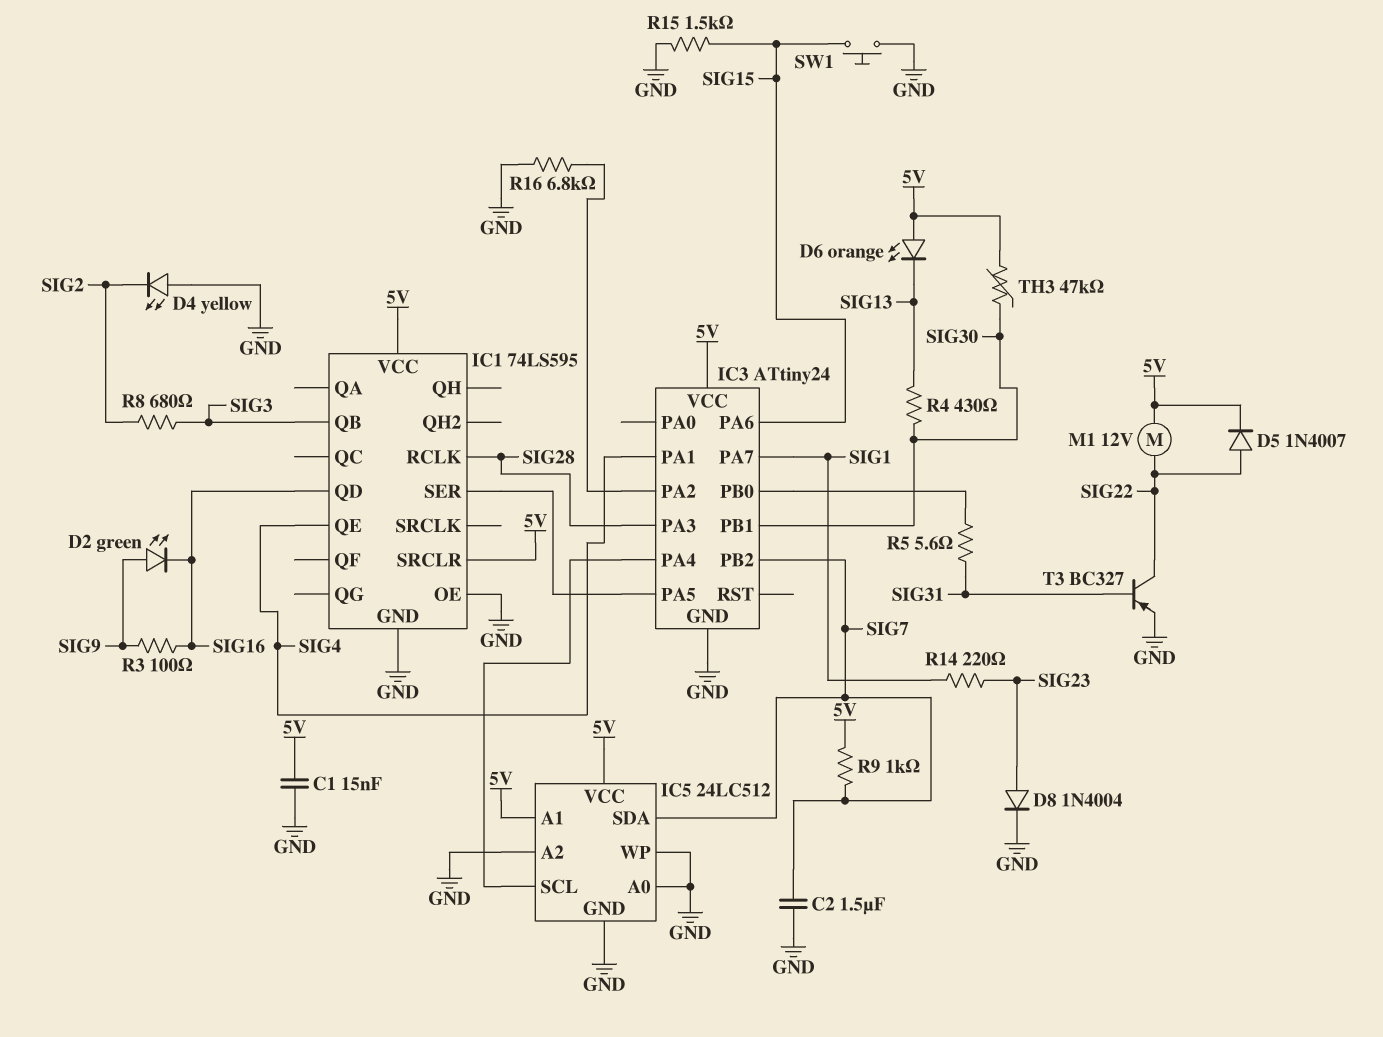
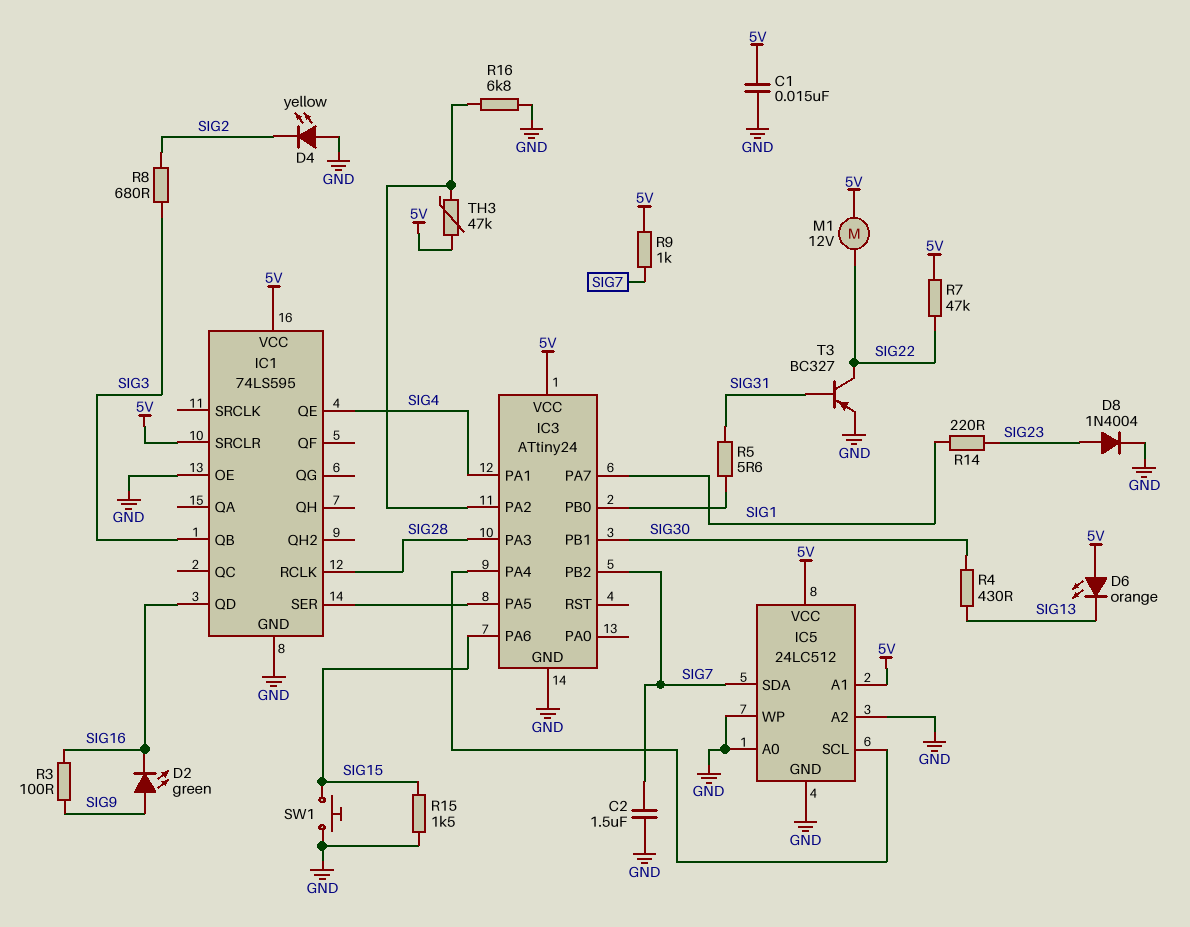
D5: diode 1N4007 (A SIG22, K 5V) -> none
R7: none -> 47k (5V, SIG22)
TH3: 47k (5V, SIG30) -> 47k (5V, IC3/PA2)

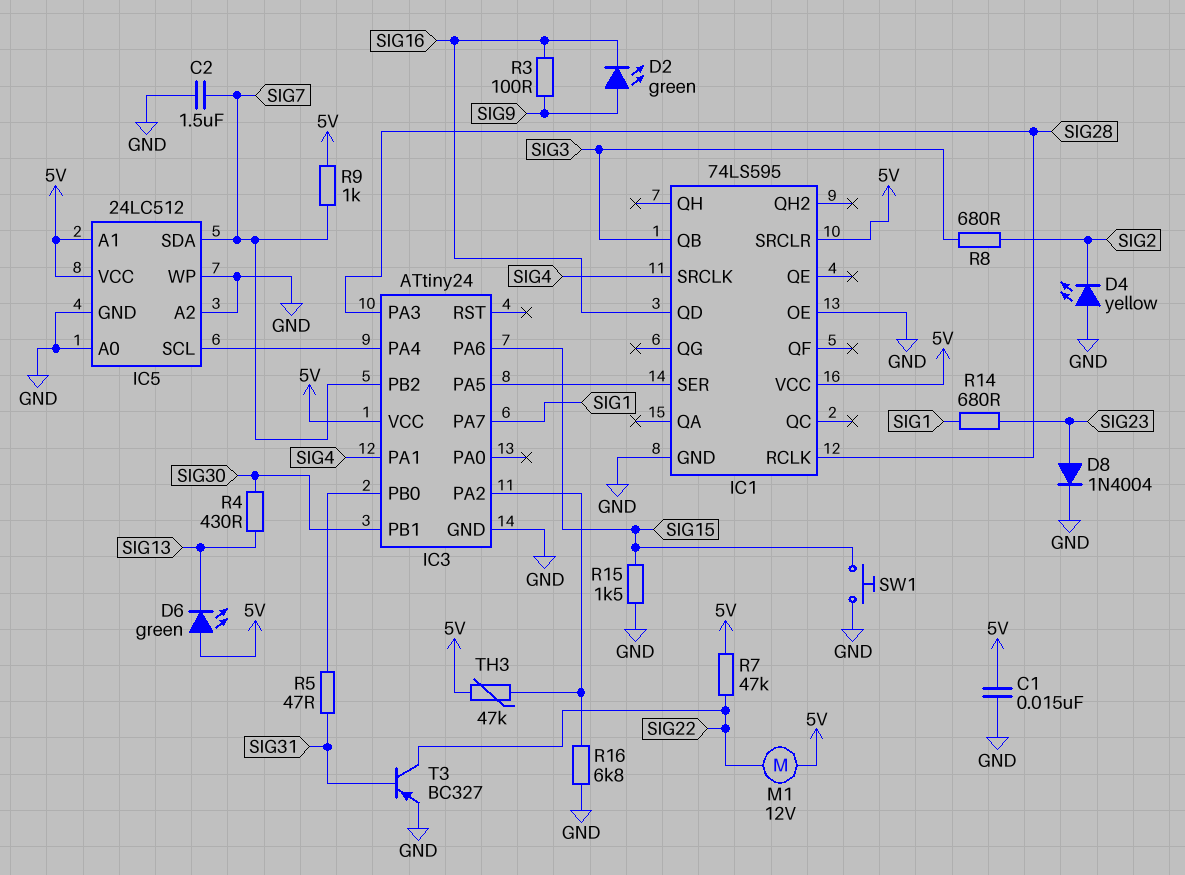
D6: LED orange (A 5V, K SIG13) -> LED green (A 5V, K SIG13)
IC1 pin QE: SIG4 -> none
IC1 pin SRCLK: none -> SIG4
R5: 5.6 (IC3/PB0, SIG31) -> 47 (IC3/PB0, SIG31)
R14: 220 (SIG1, SIG23) -> 680 (SIG1, SIG23)

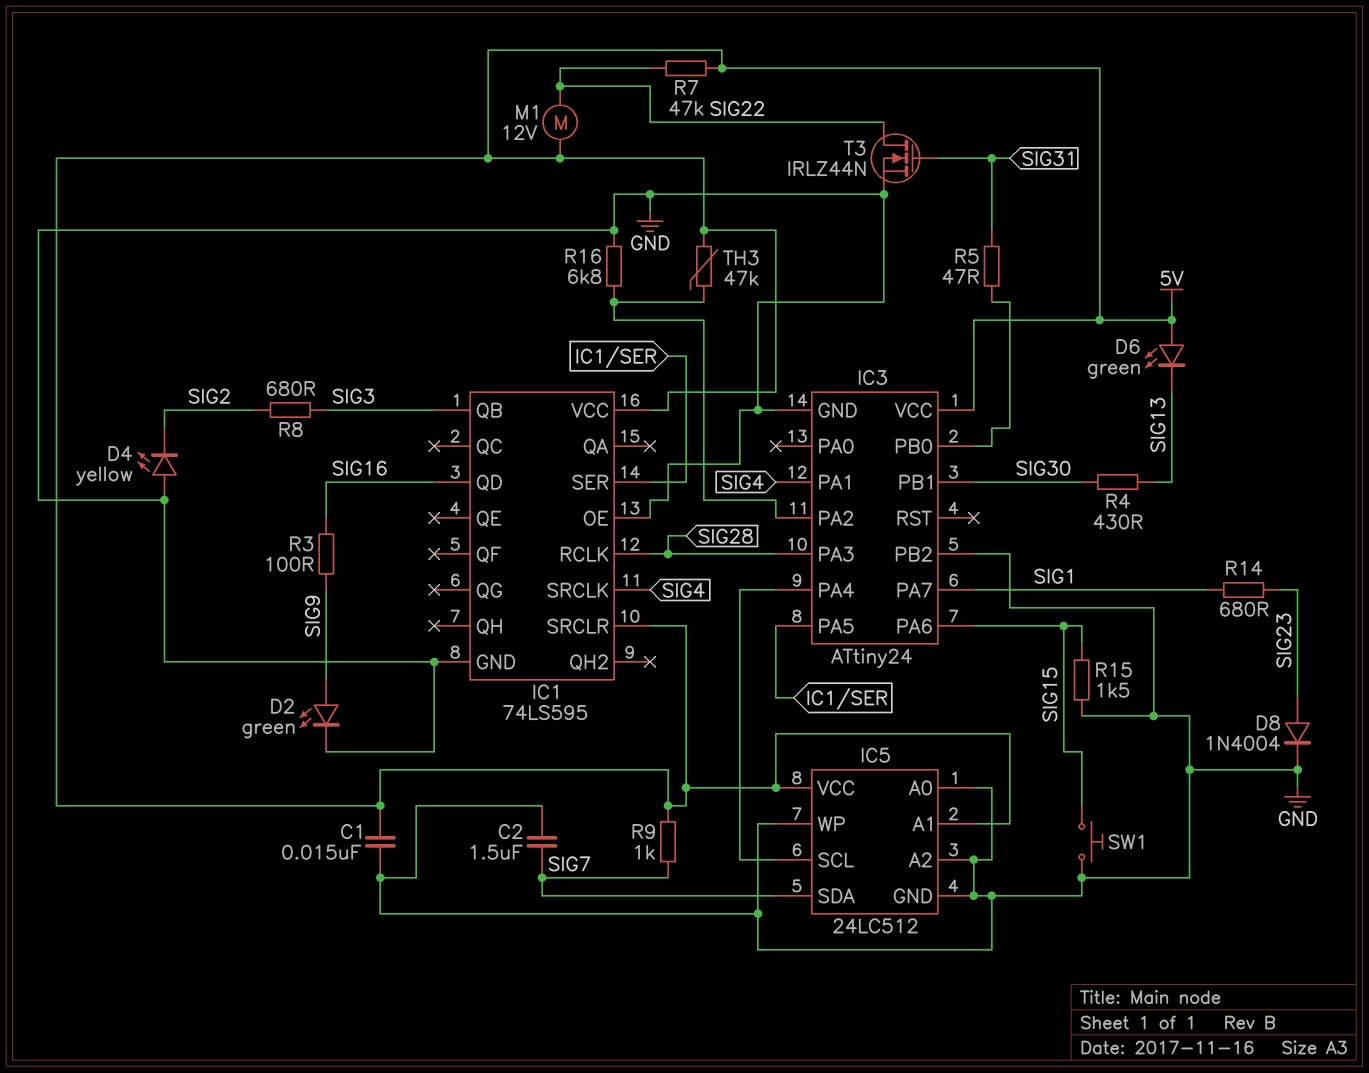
D2: LED green (A SIG9, K SIG16) -> LED green (A SIG9, K GND)
IC3 pin PB2: SIG7 -> GND
T3: PNP BC327 (B SIG31, C SIG22, E GND) -> NMOS IRLZ44N (G SIG31, D SIG22, S GND)

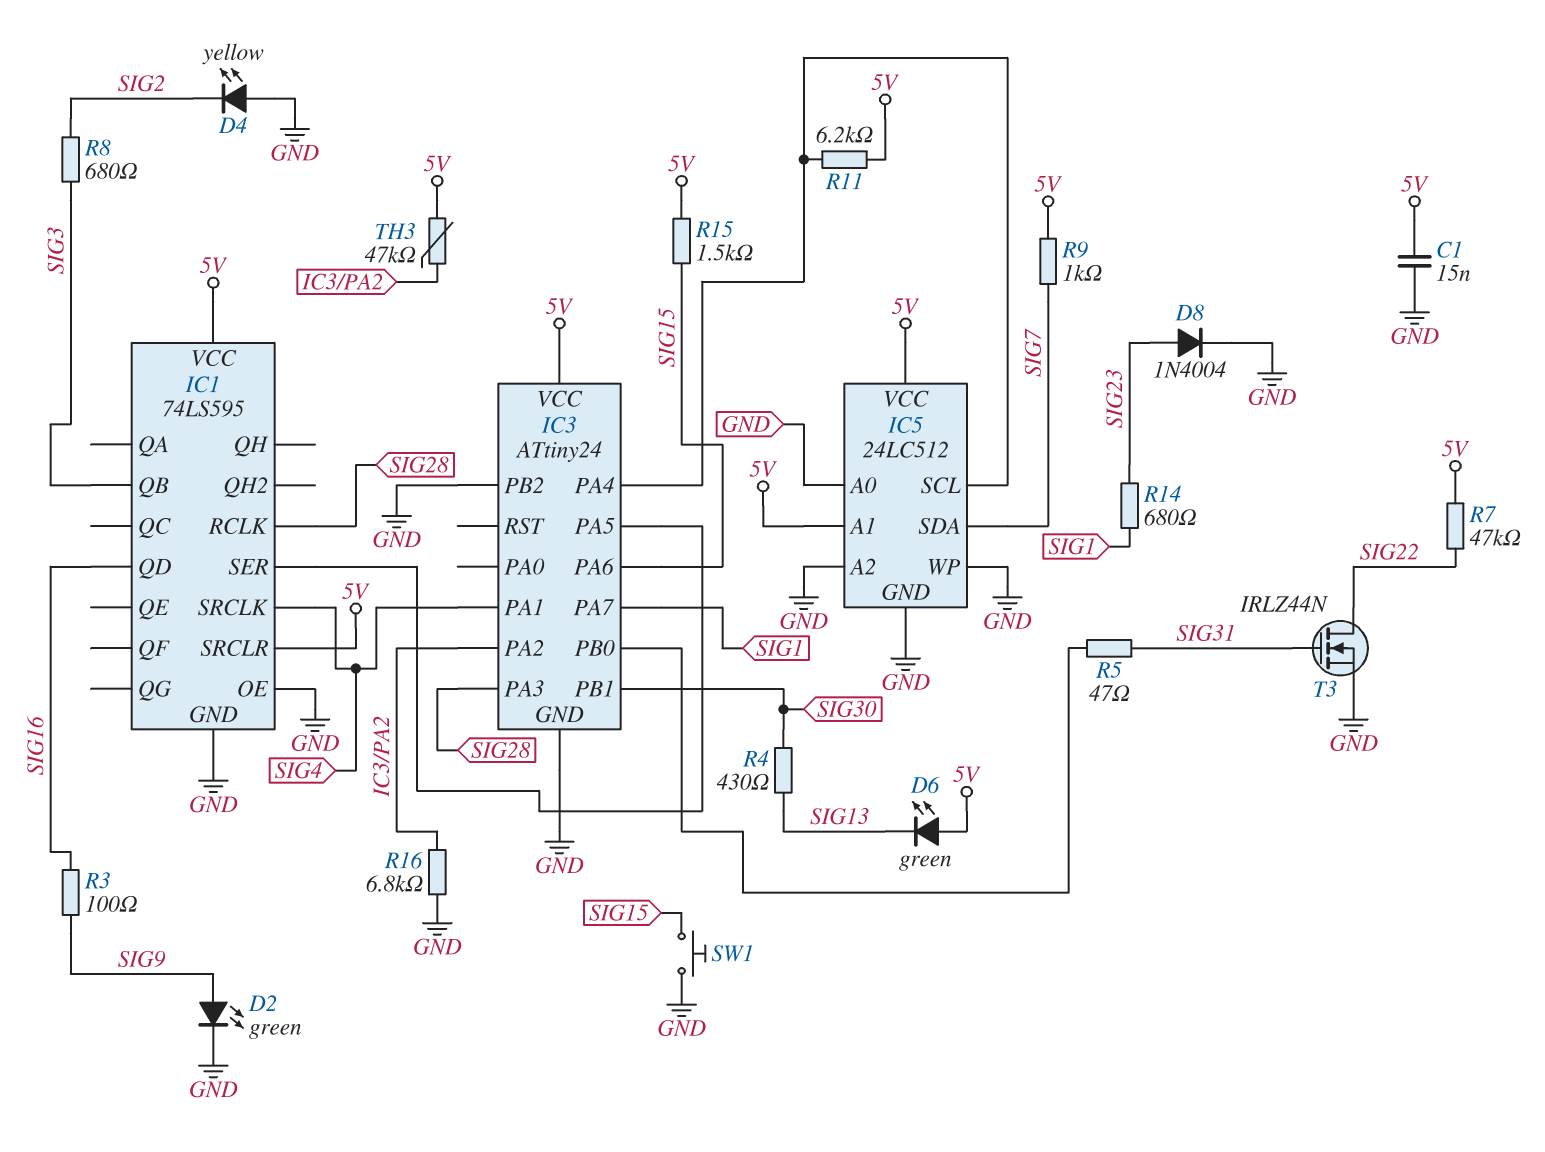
C2: 1.5uF (GND, SIG7) -> none
M1: motor 12V (5V, SIG22) -> none
R11: none -> 6.2k (5V, IC3/PA4)
R15: 1.5k (GND, SIG15) -> 1.5k (5V, SIG15)

